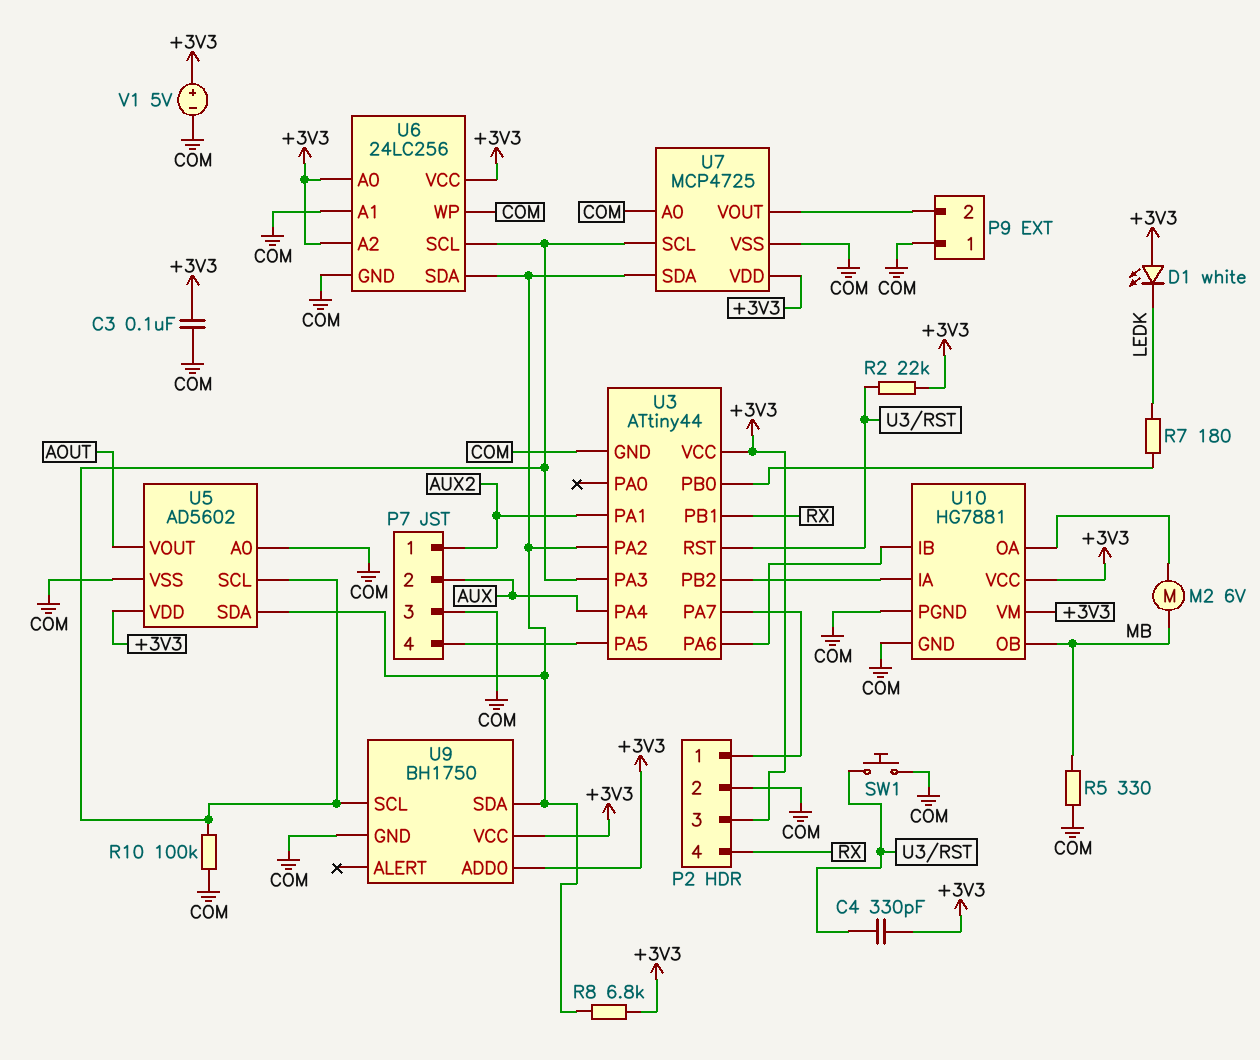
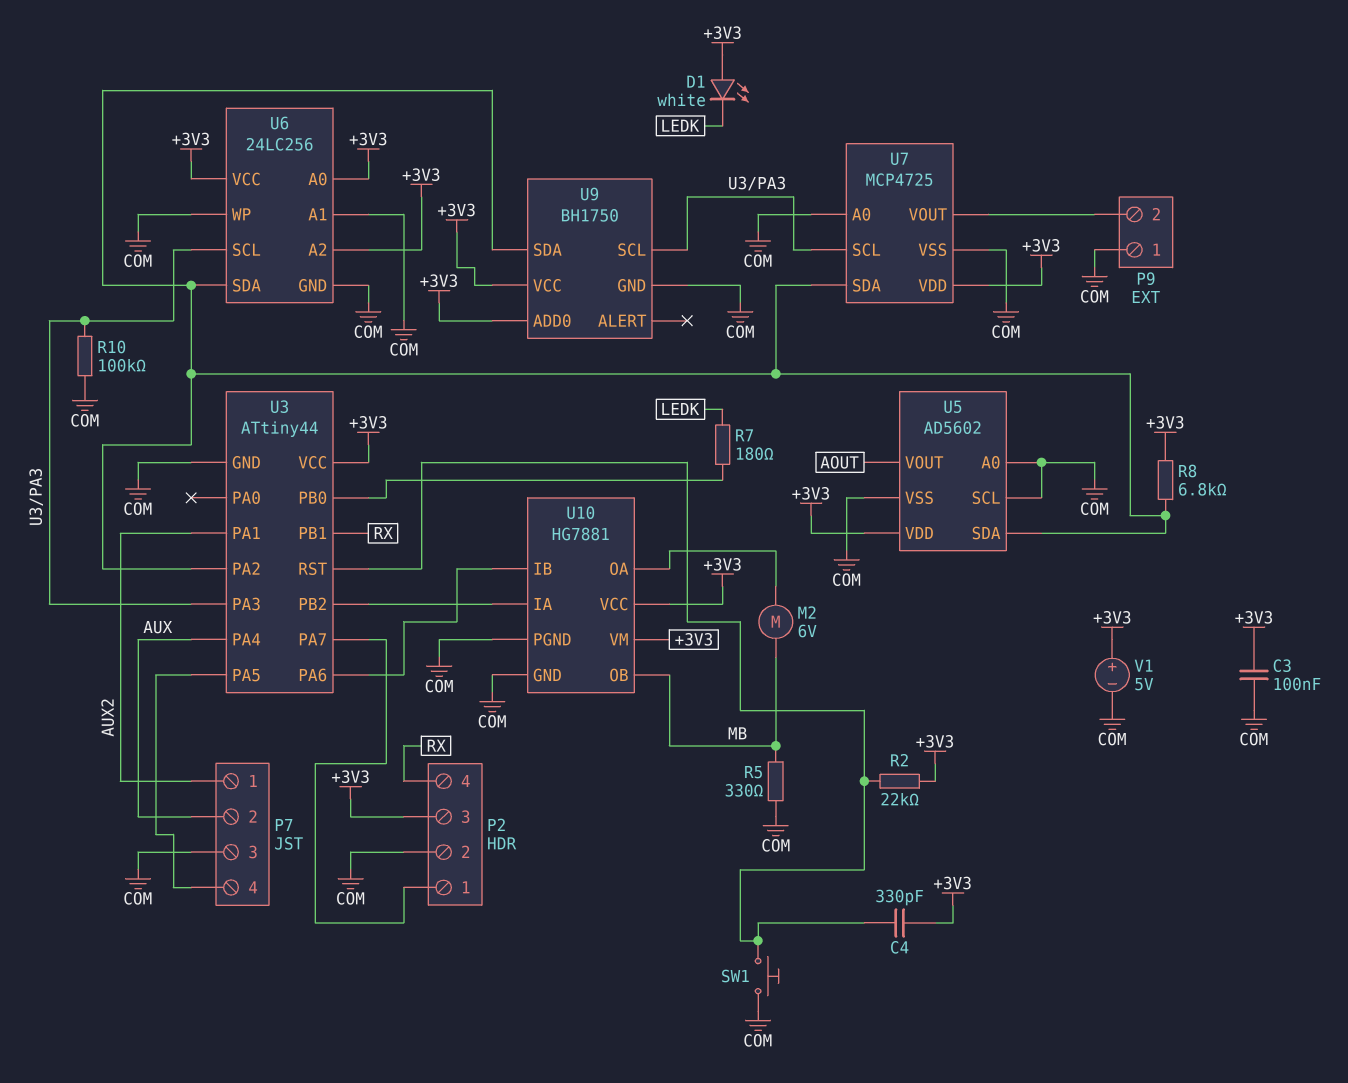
U5 pin SCL: U3/PA3 -> COM

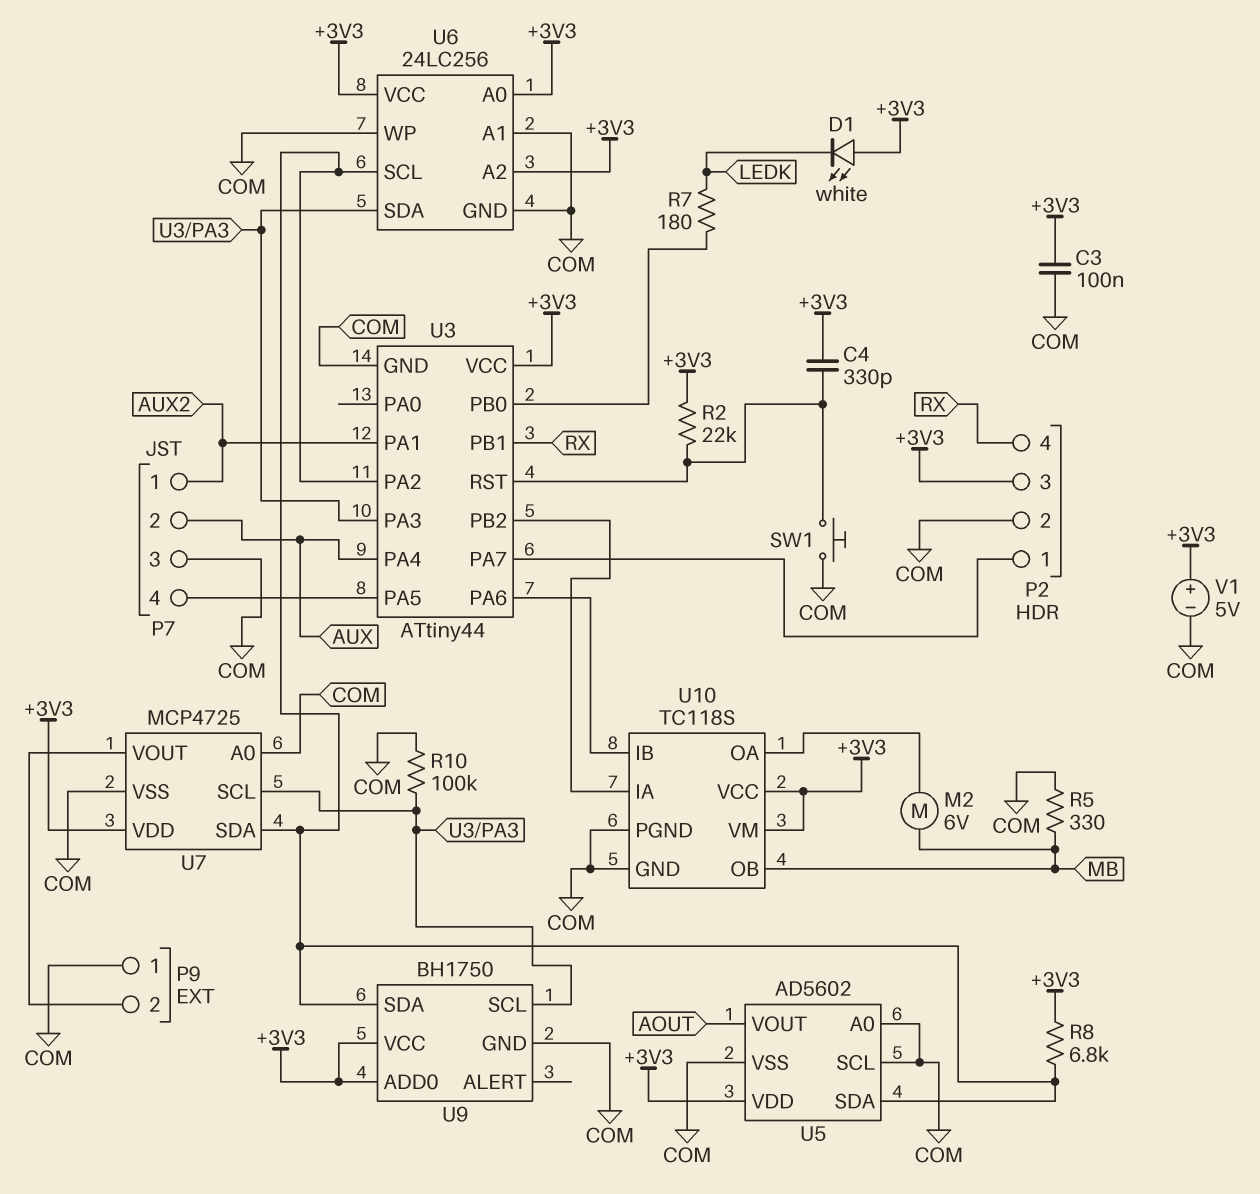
U6 pin SCL: U3/PA3 -> U3/PA2
U6 pin SDA: U3/PA2 -> U3/PA3
U10: HG7881 -> TC118S

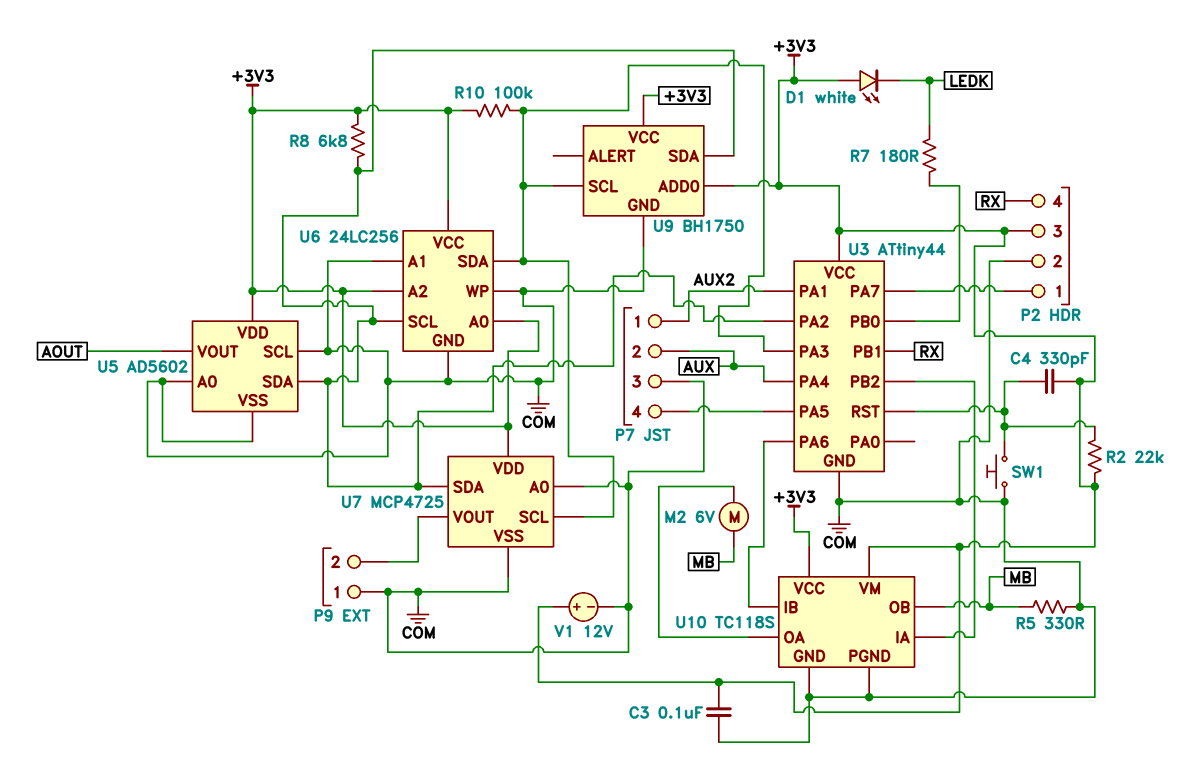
R10: 100k (COM, U3/PA3) -> 100k (+3V3, U3/PA3)
V1: 5V (plus +3V3, minus COM) -> 12V (plus +3V3, minus COM)

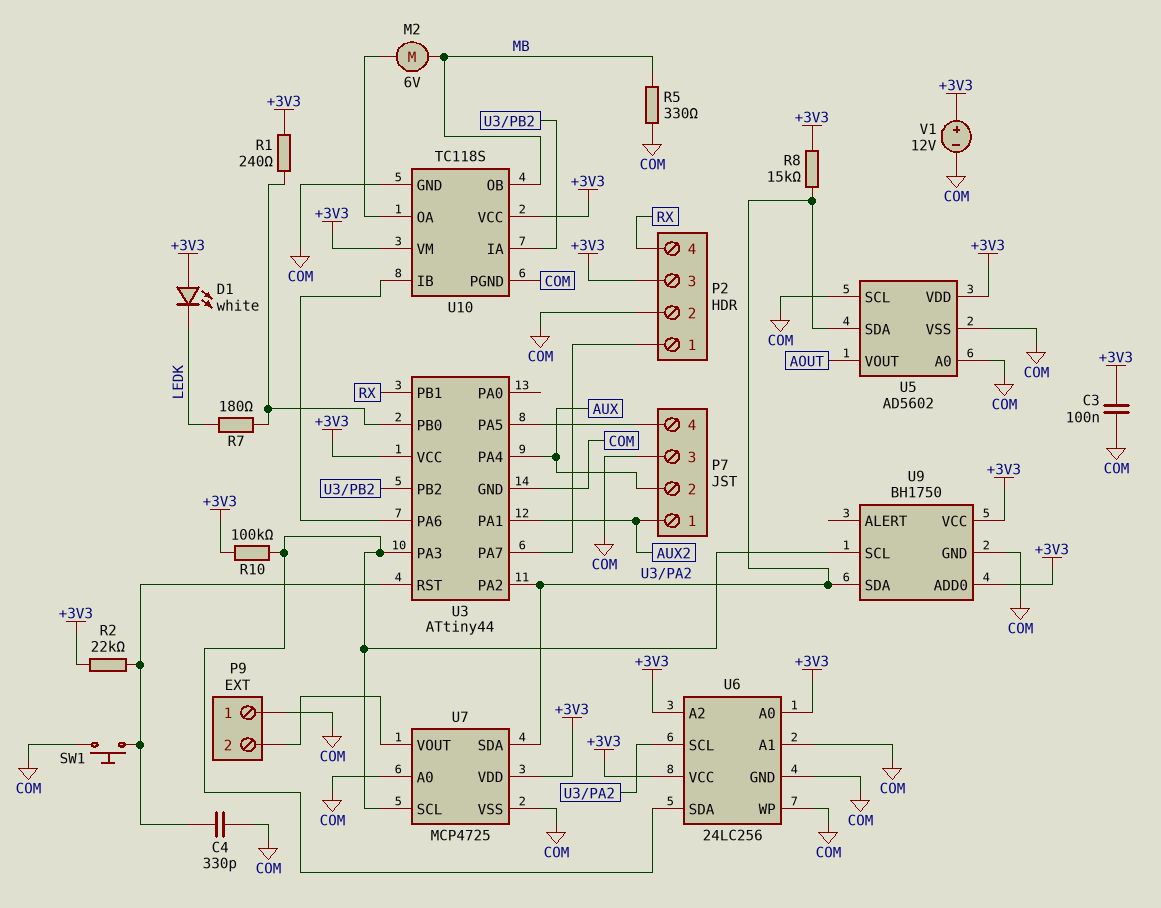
C4: 330pF (+3V3, U3/RST) -> 330pF (COM, U3/RST)
R1: none -> 240 (+3V3, U3/PB0)
R8: 6.8k (+3V3, U3/PA2) -> 15k (+3V3, U3/PA2)

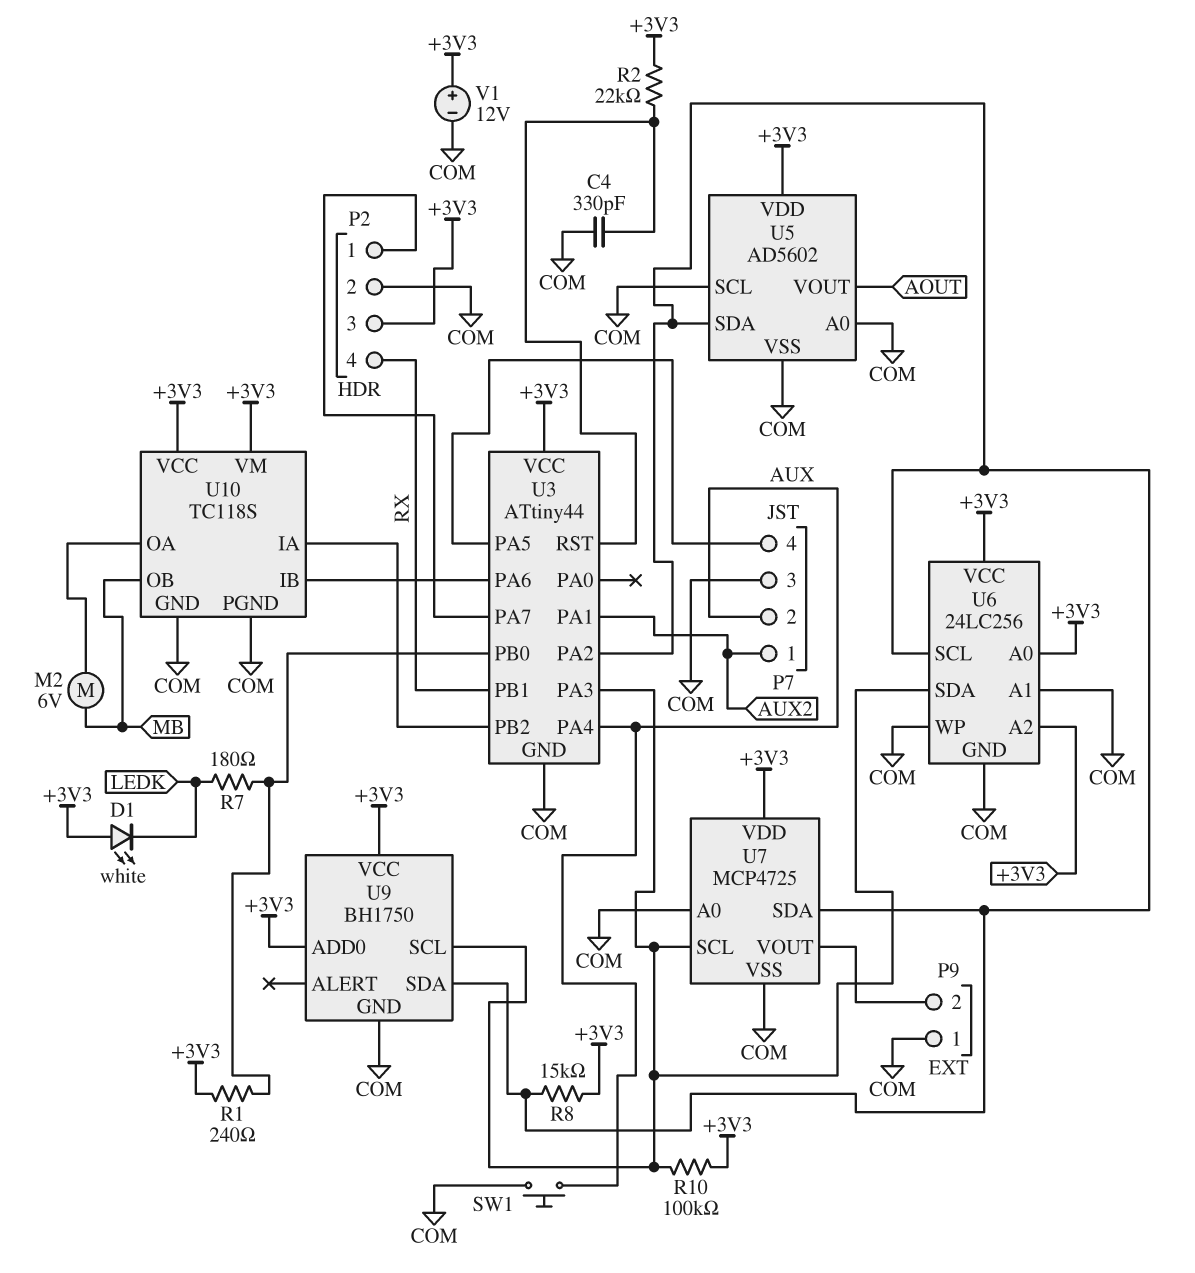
C3: 100nF (+3V3, COM) -> none
R5: 330 (COM, MB) -> none
SW1: button (COM, U3/RST) -> button (AUX, COM)

